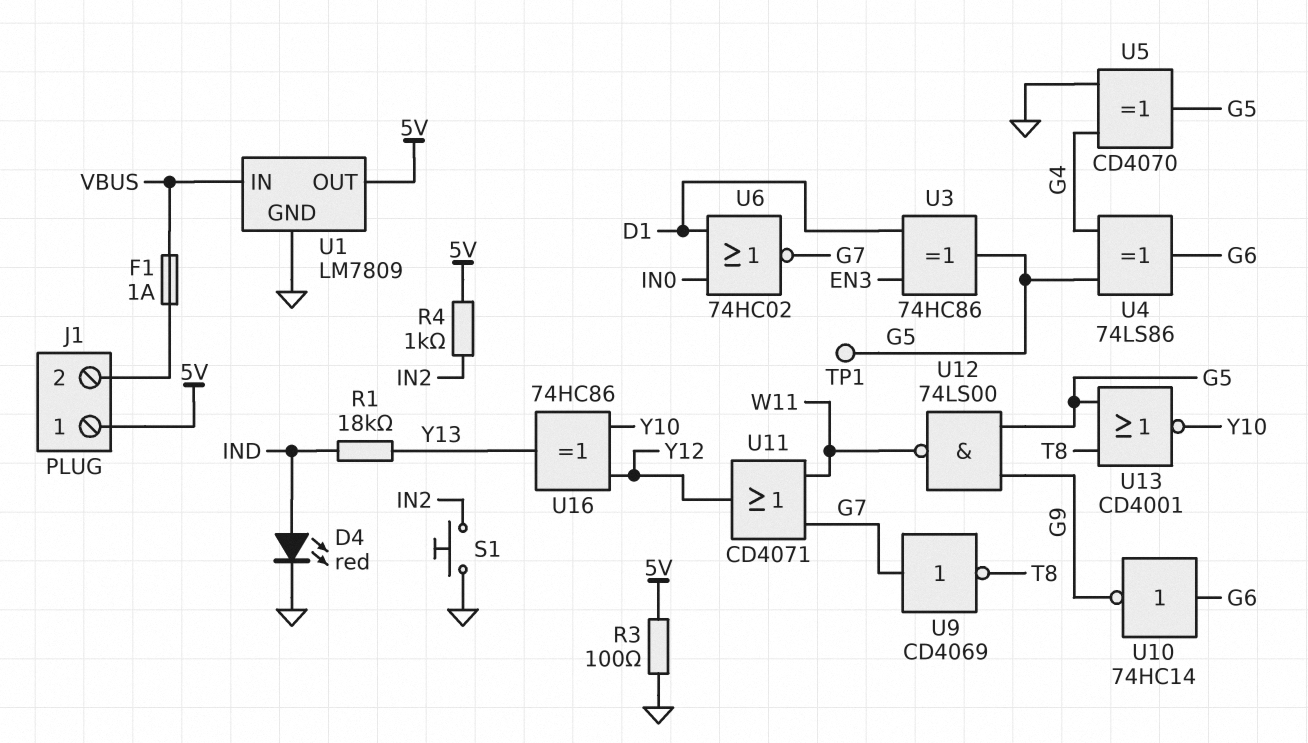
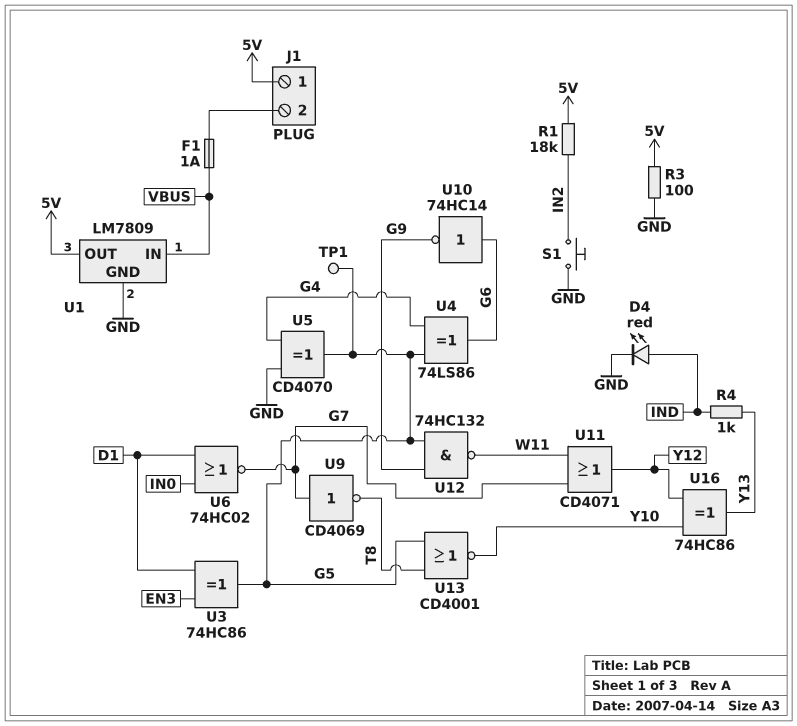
R1: 18k (IND, Y13) -> 18k (5V, IN2)
R4: 1k (5V, IN2) -> 1k (IND, Y13)
U12: NAND 74LS00 (in G5, in G9, out W11) -> NAND 74HC132 (in G5, in G9, out W11)

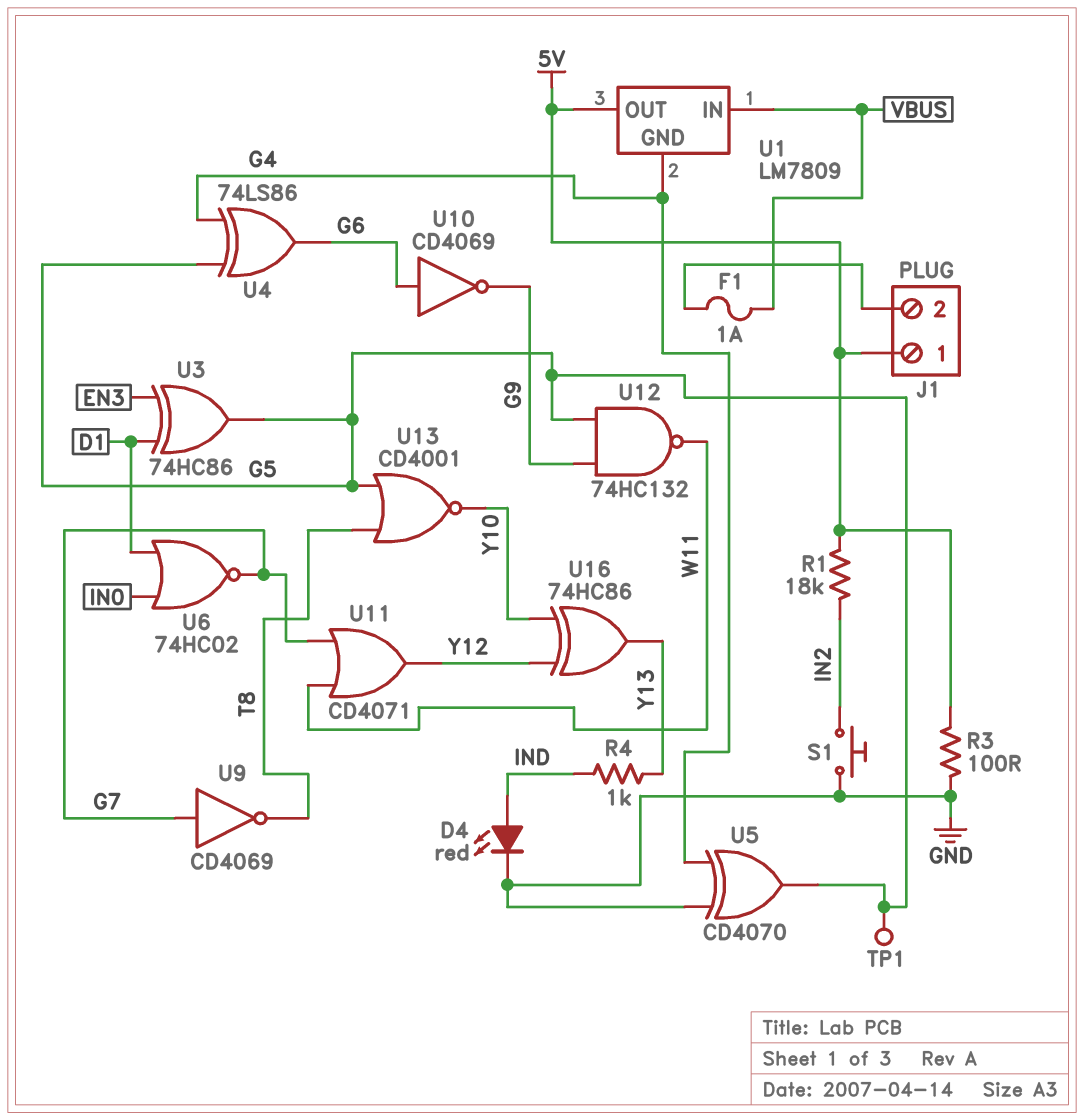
U1 pin GND: GND -> G4
U10: NOT 74HC14 (in G6, out G9) -> NOT CD4069 (in G6, out G9)

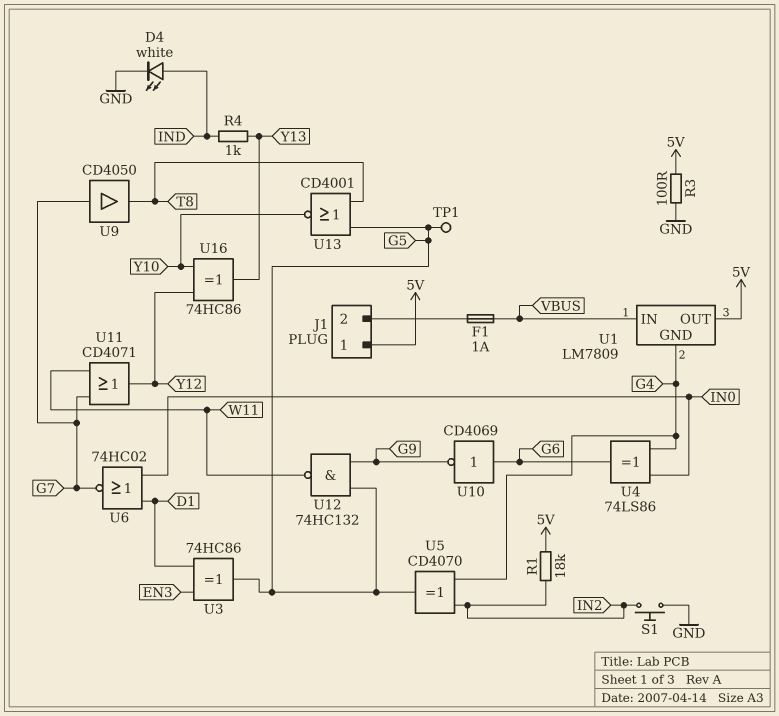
D4: LED red (A IND, K GND) -> LED white (A IND, K GND)
U4: XOR 74LS86 (in G4, in G5, out G6) -> XOR 74LS86 (in G4, in IN0, out G6)
U5: XOR CD4070 (in G4, in GND, out G5) -> XOR CD4070 (in G4, in IN2, out G5)
U9: NOT CD4069 (in G7, out T8) -> buffer CD4050 (in G7, out T8)

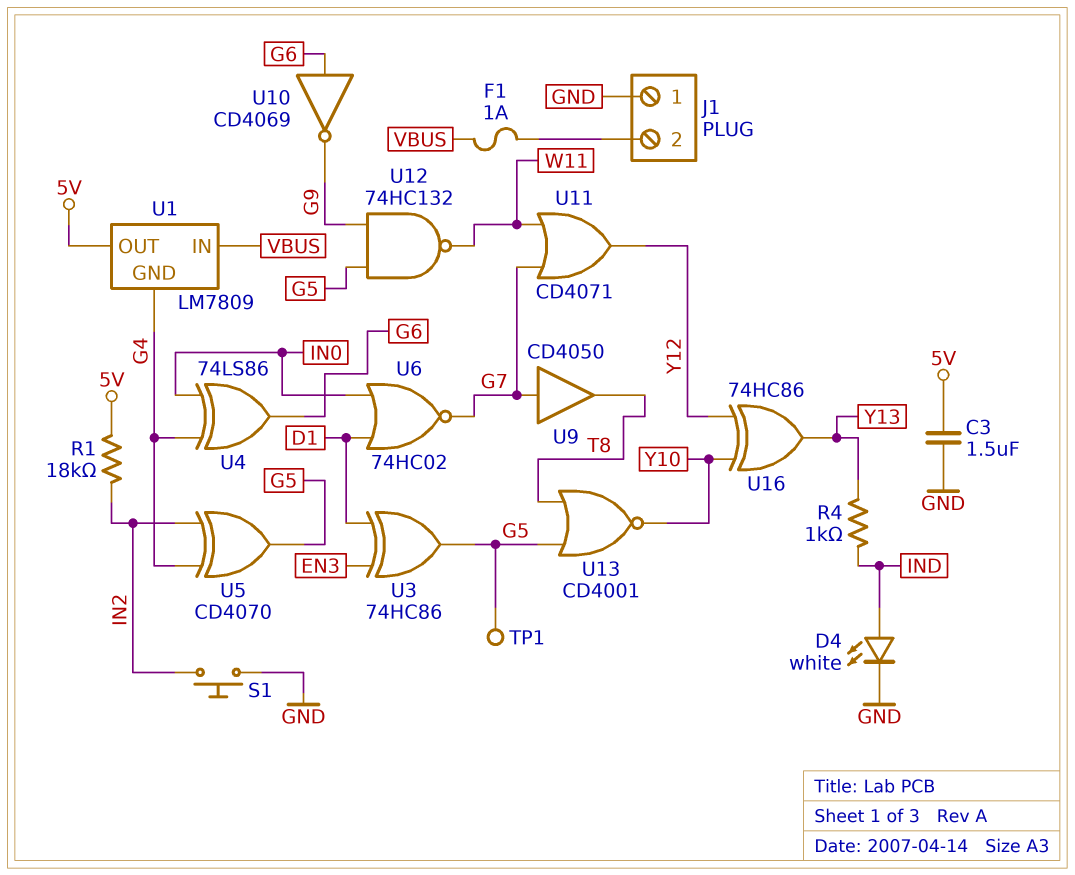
C3: none -> 1.5uF (5V, GND)
J1 pin 1: 5V -> GND
R3: 100 (5V, GND) -> none

